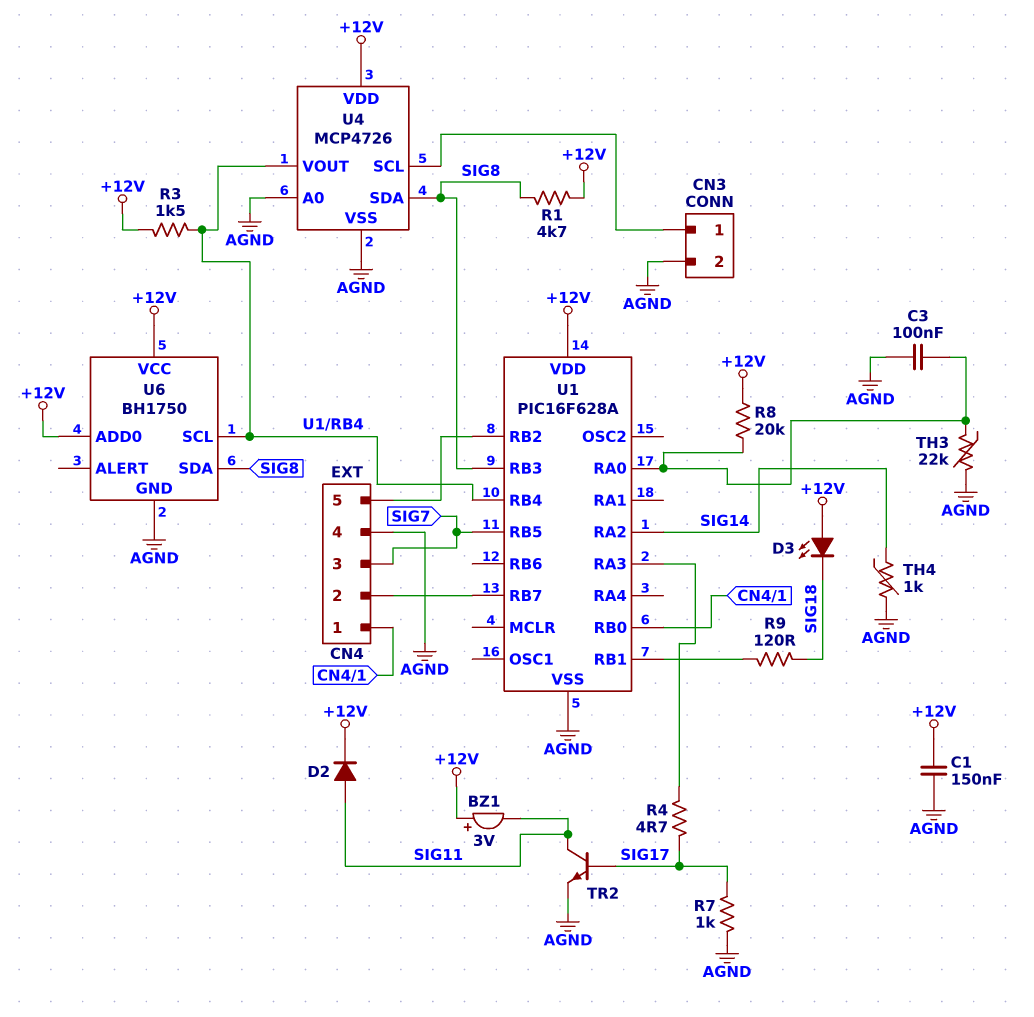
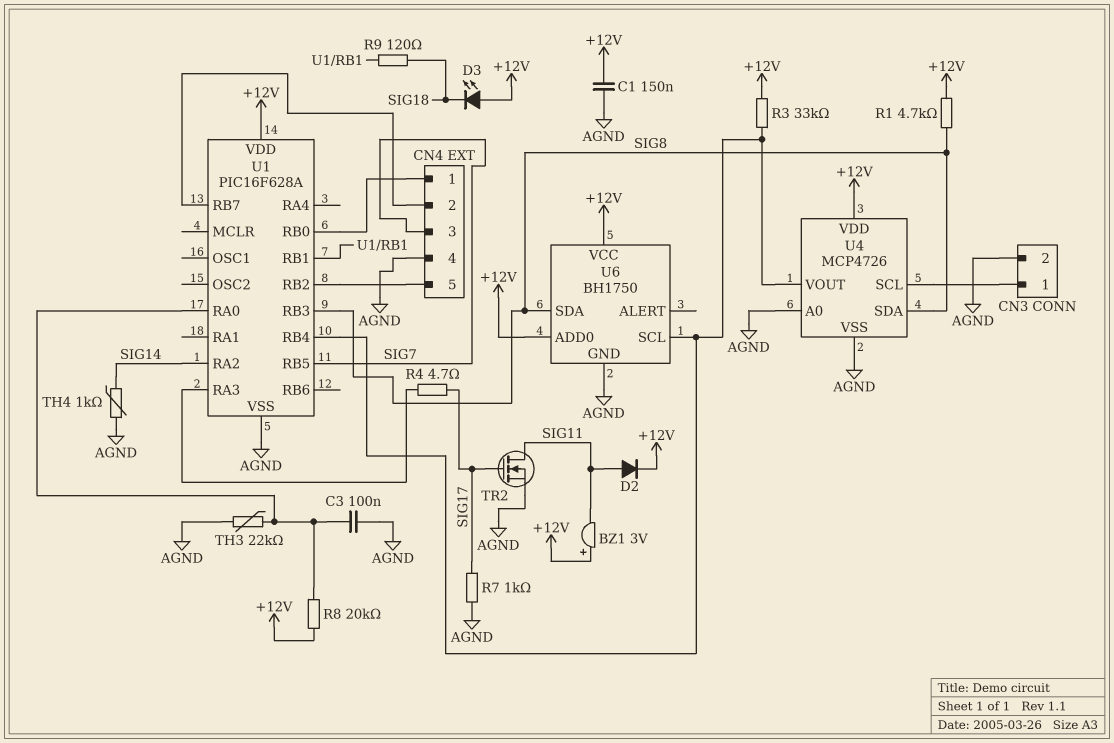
R3: 1.5k (+12V, U1/RB4) -> 33k (+12V, U1/RB4)
TR2: NPN (B SIG17, C SIG11, E AGND) -> NMOS (G SIG17, D SIG11, S AGND)

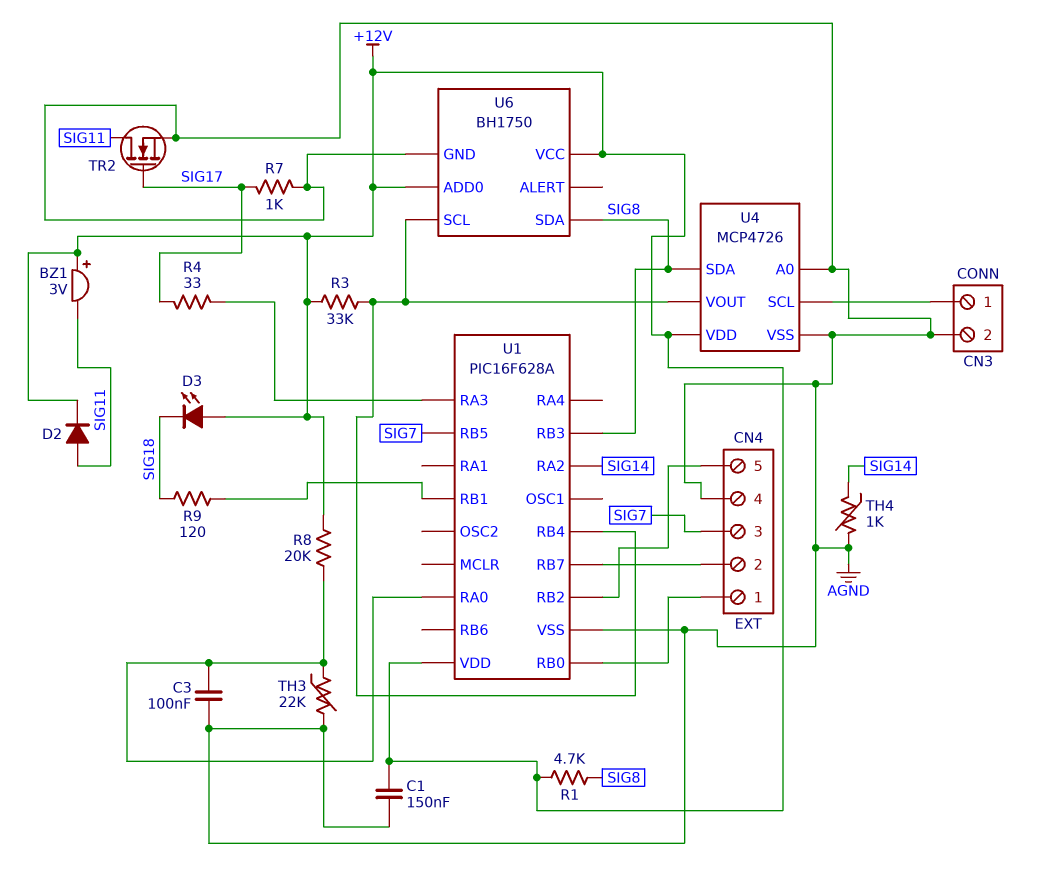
R4: 4.7 (SIG17, U1/RA3) -> 33 (SIG17, U1/RA3)

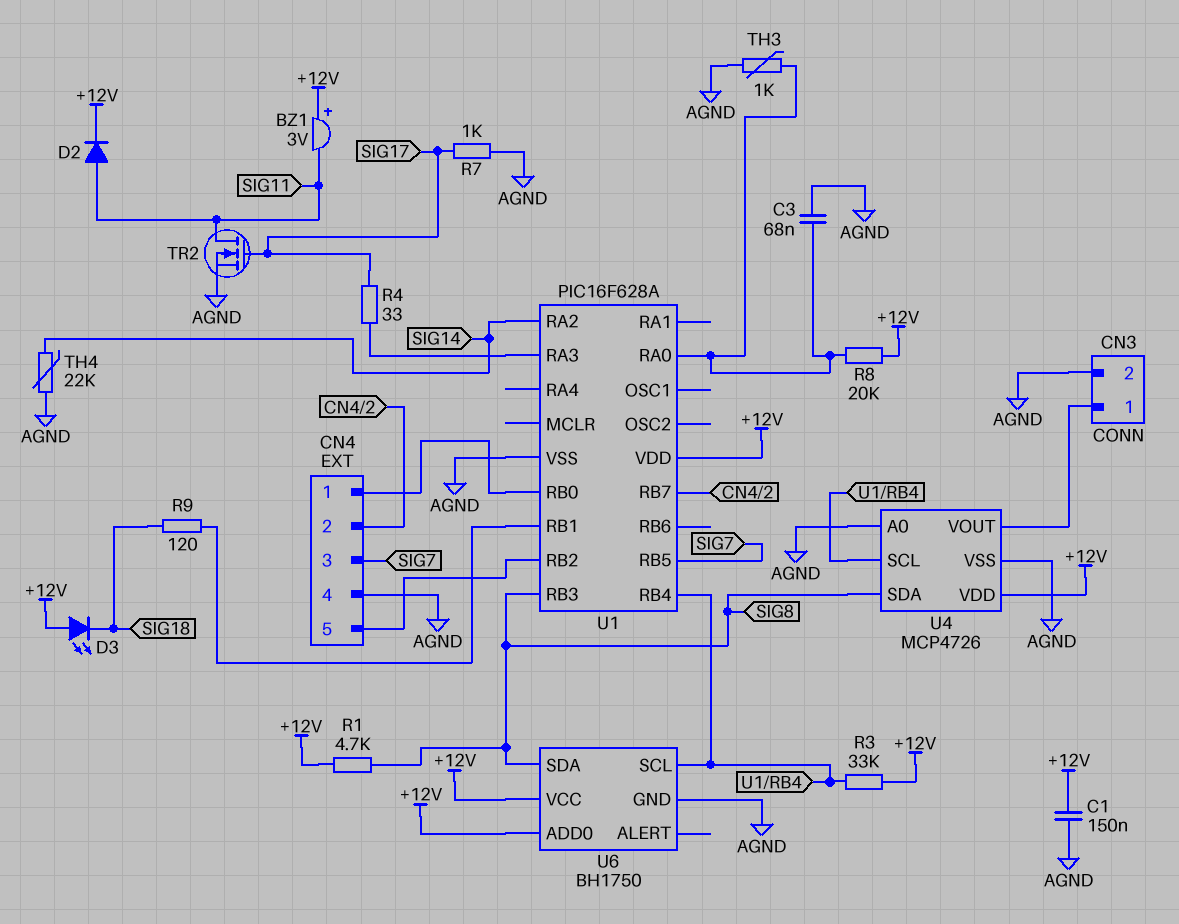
C3: 100nF (AGND, U1/RA0) -> 68nF (AGND, U1/RA0)
TH3: 22k (AGND, U1/RA0) -> 1k (AGND, U1/RA0)
TH4: 1k (AGND, SIG14) -> 22k (AGND, SIG14)
U4 pin SCL: CN3/1 -> U1/RB4
U4 pin VOUT: U1/RB4 -> CN3/1

